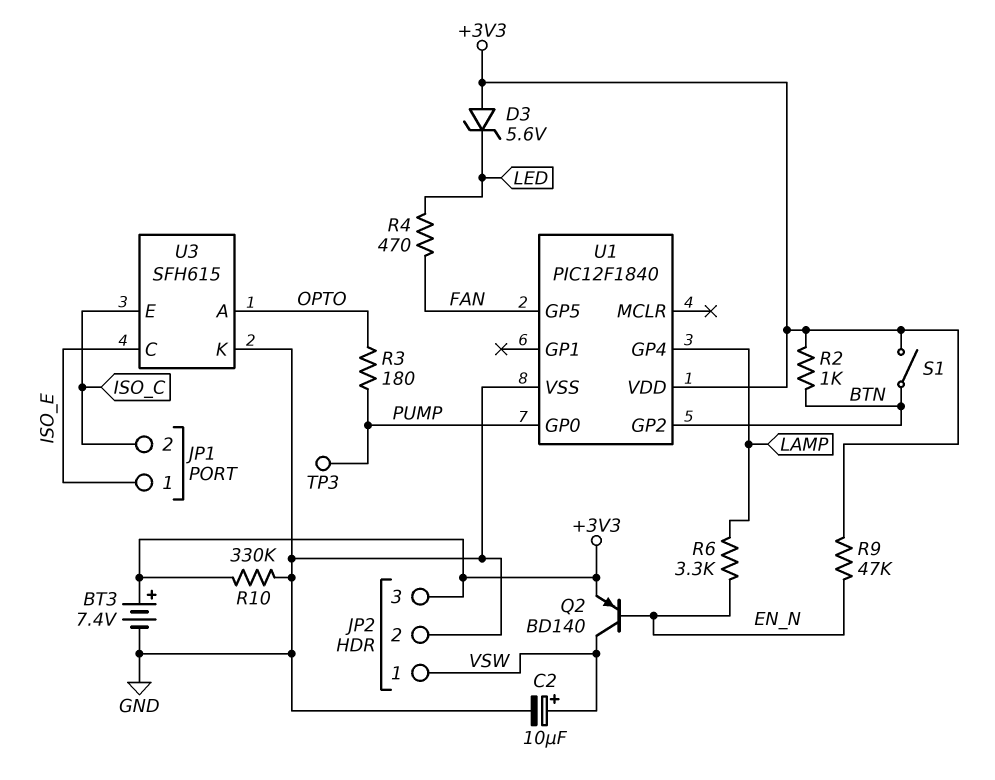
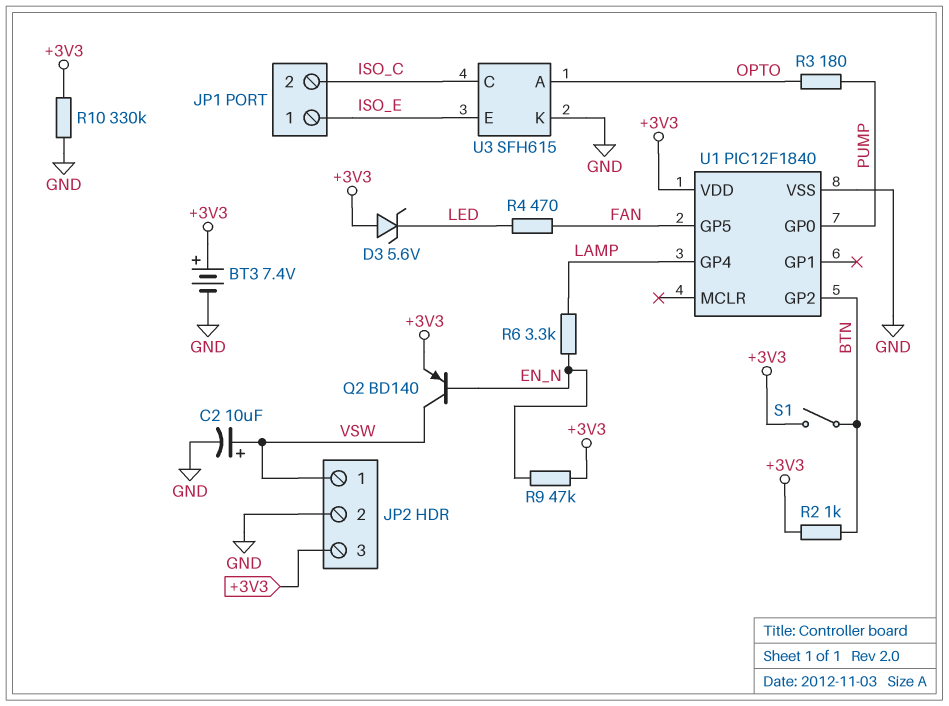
TP3: test point (PUMP) -> none
U3 pin C: ISO_E -> ISO_C
U3 pin E: ISO_C -> ISO_E

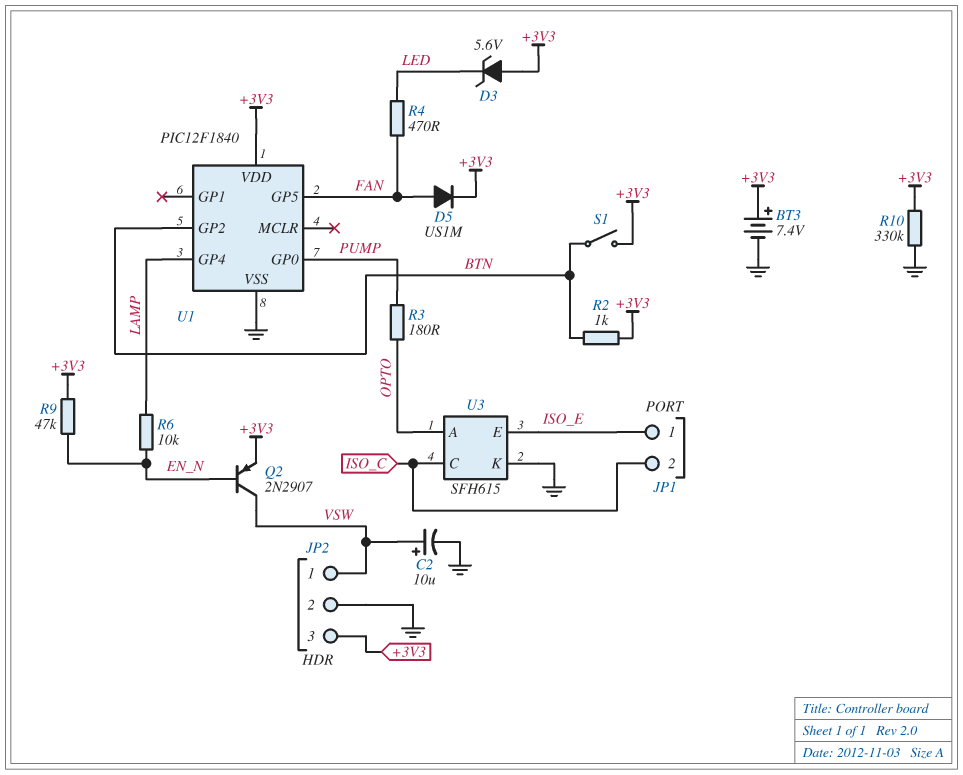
D5: none -> diode US1M (A FAN, K +3V3)
Q2: PNP BD140 (B EN_N, C VSW, E +3V3) -> PNP 2N2907 (B EN_N, C VSW, E +3V3)
R6: 3.3k (EN_N, LAMP) -> 10k (EN_N, LAMP)

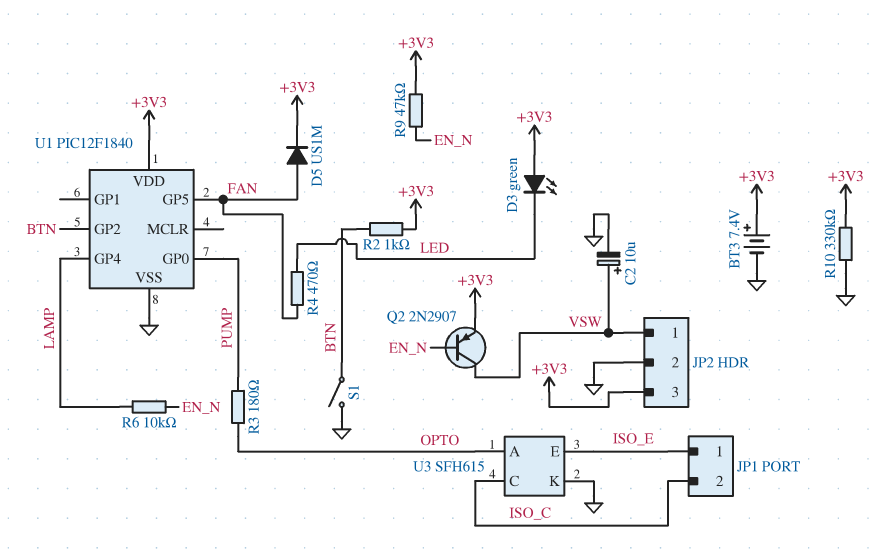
D3: zener 5.6V (A +3V3, K LED) -> LED green (A +3V3, K LED)
S1: switch (+3V3, BTN) -> switch (BTN, GND)

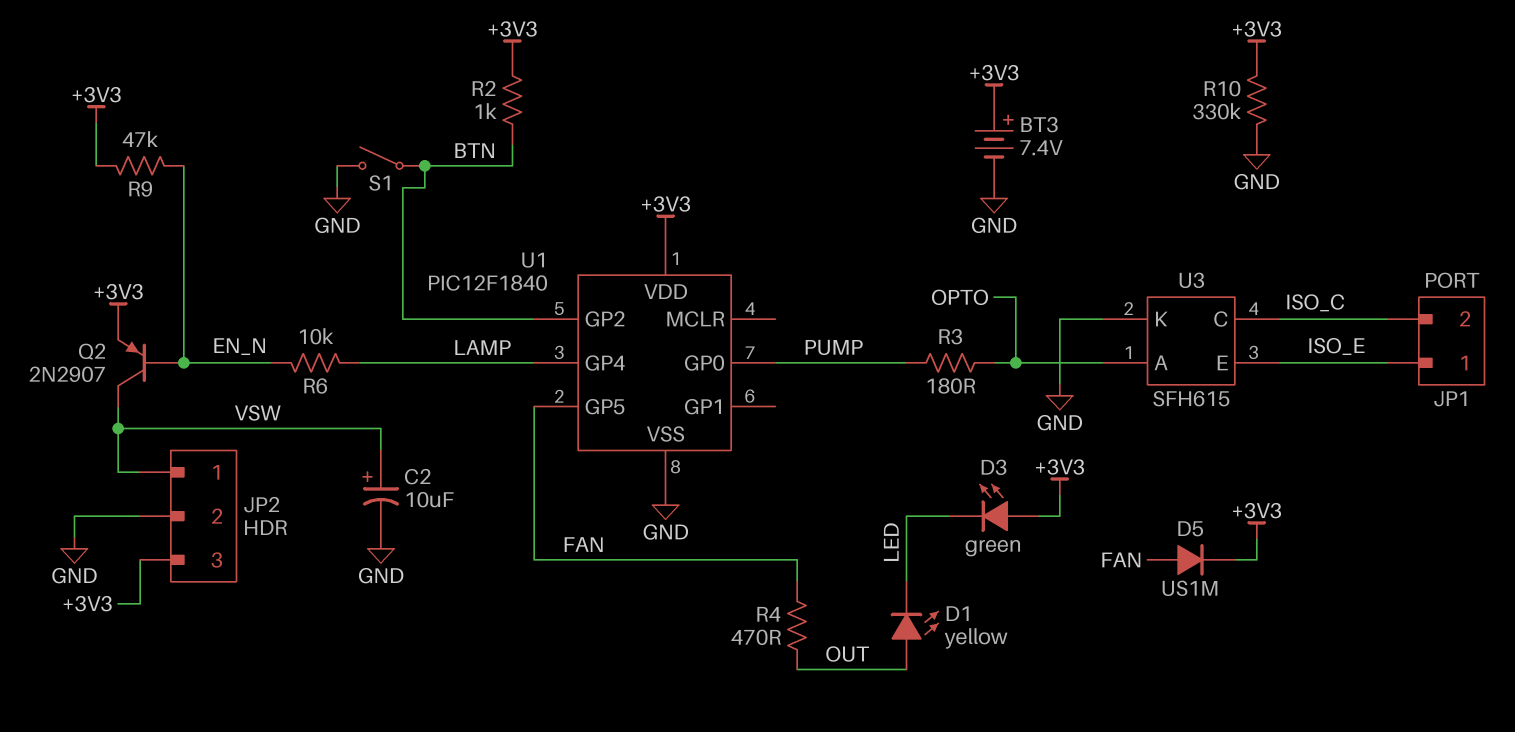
D1: none -> LED yellow (A OUT, K LED)
R4: 470 (FAN, LED) -> 470 (FAN, OUT)

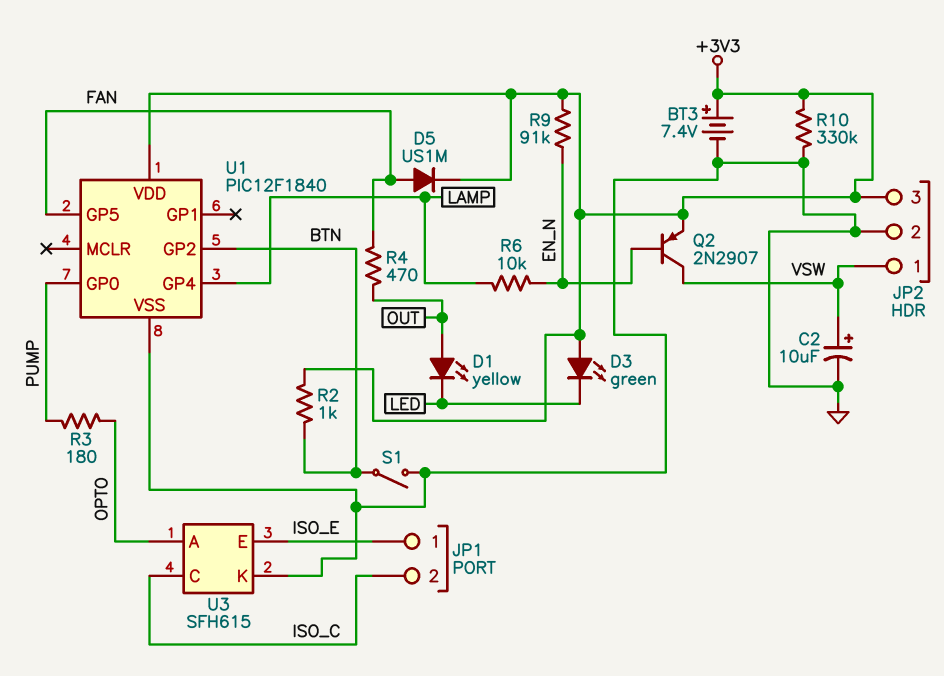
R9: 47k (+3V3, EN_N) -> 91k (+3V3, EN_N)

